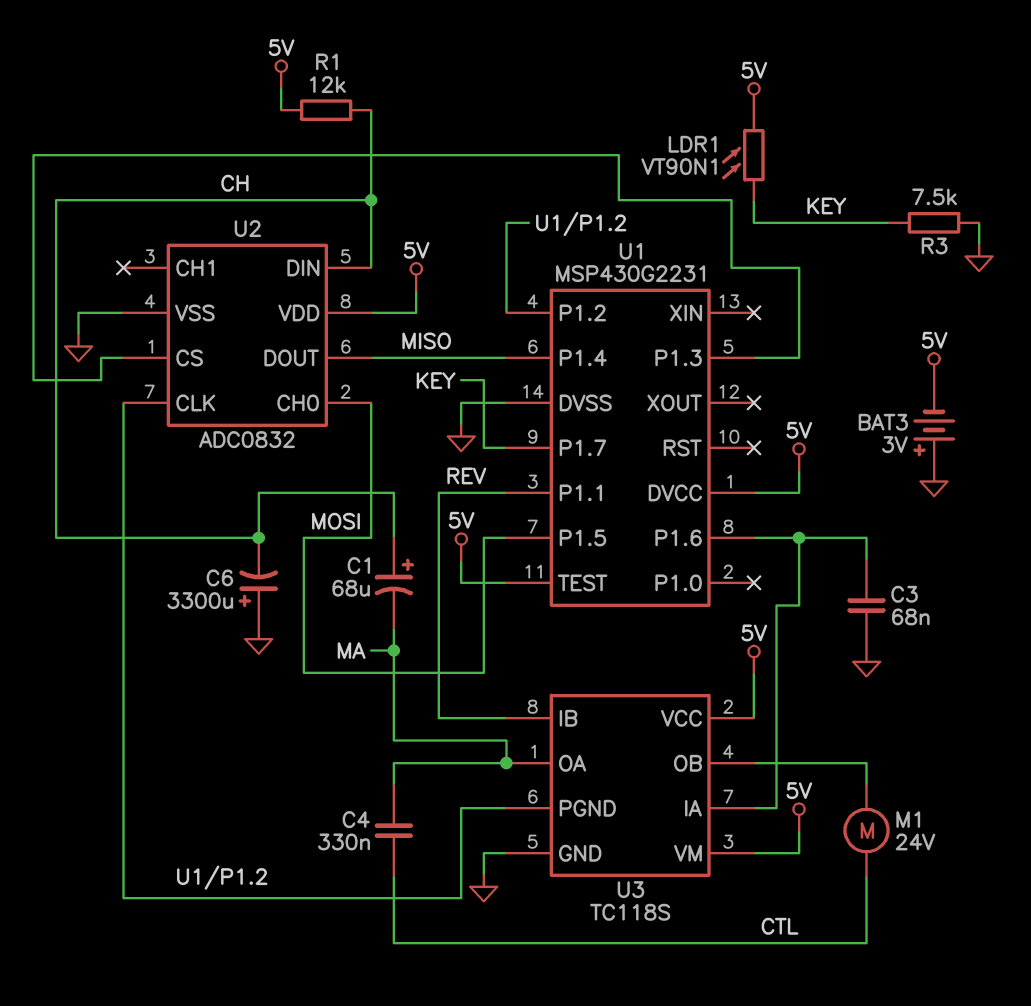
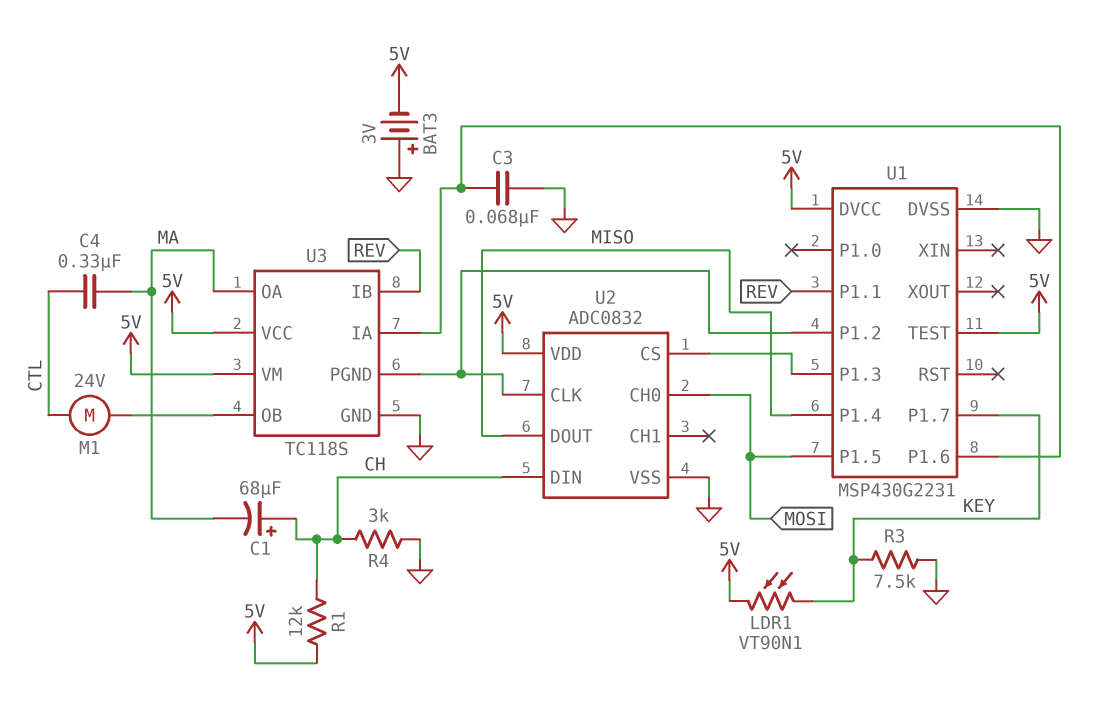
C6: 3300uF (plus GND, minus CH) -> none
R4: none -> 3k (CH, GND)

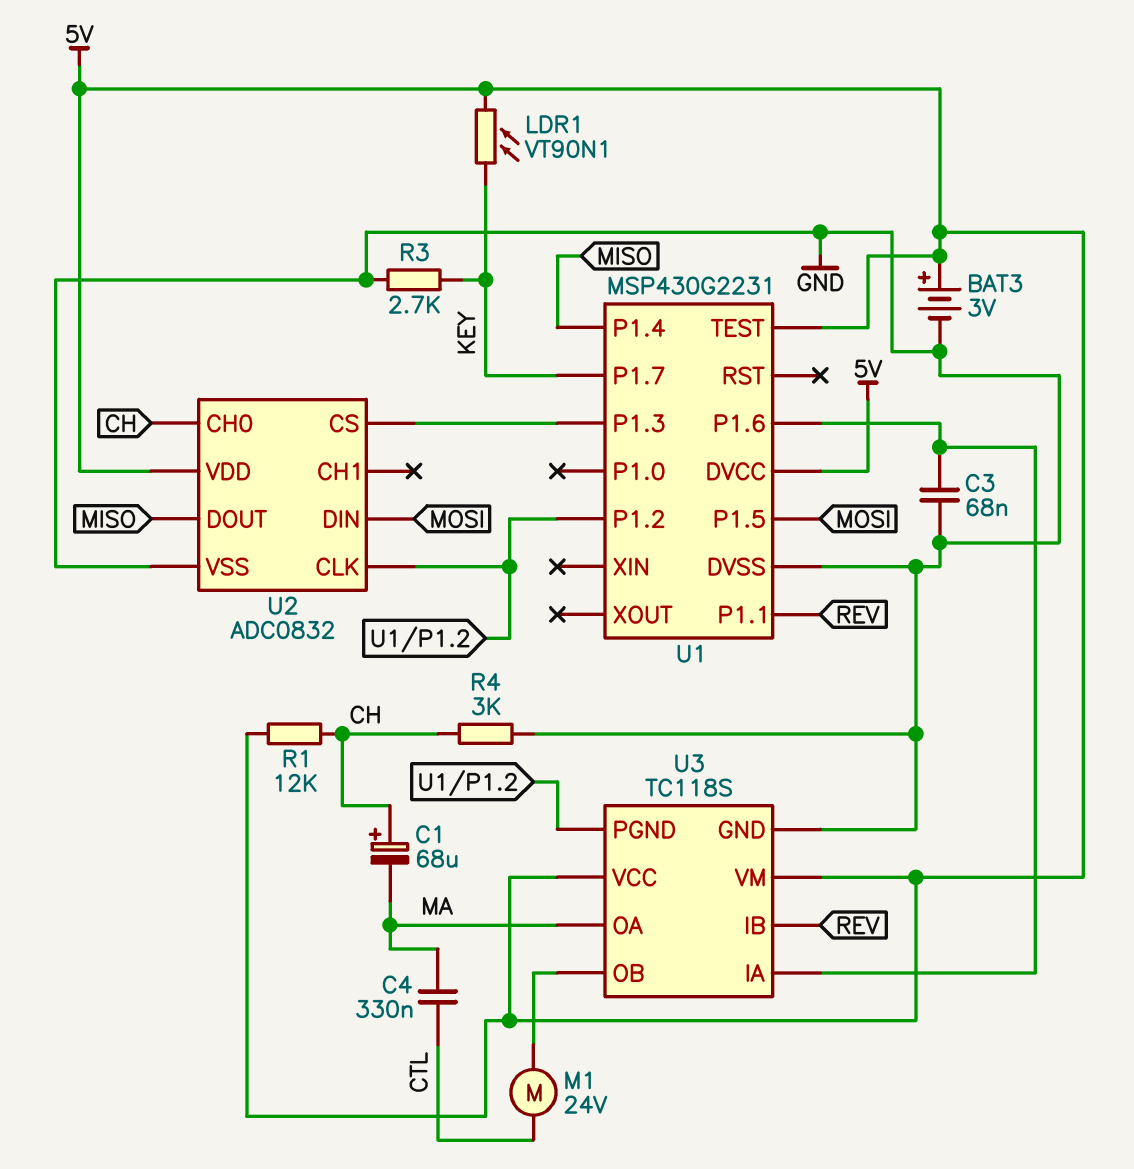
BAT3: 3V (plus GND, minus 5V) -> 3V (plus 5V, minus GND)
R3: 7.5k (GND, KEY) -> 2.7k (GND, KEY)
U2 pin CH0: MOSI -> CH
U2 pin DIN: CH -> MOSI

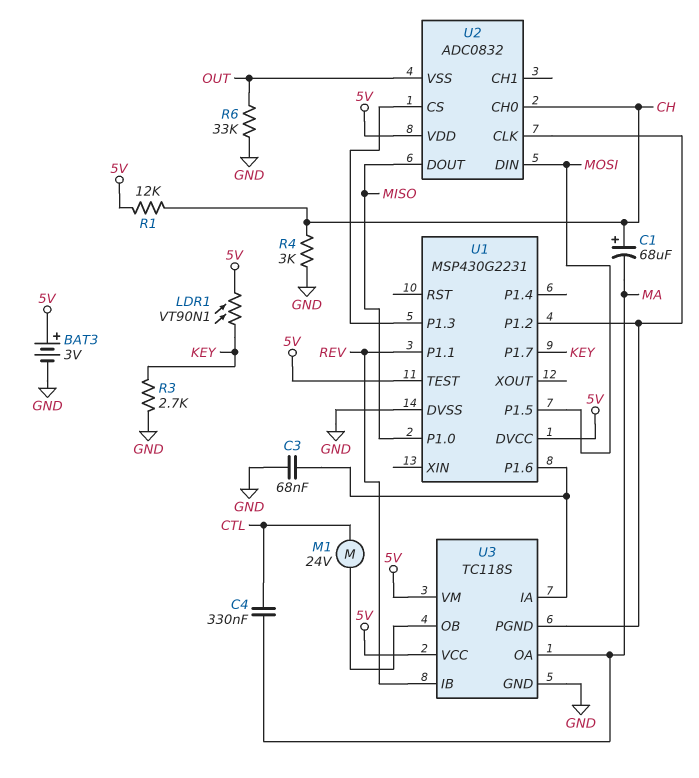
R6: none -> 33k (GND, OUT)
U1 pin P1.0: none -> MISO
U1 pin P1.4: MISO -> none
U2 pin VSS: GND -> OUT

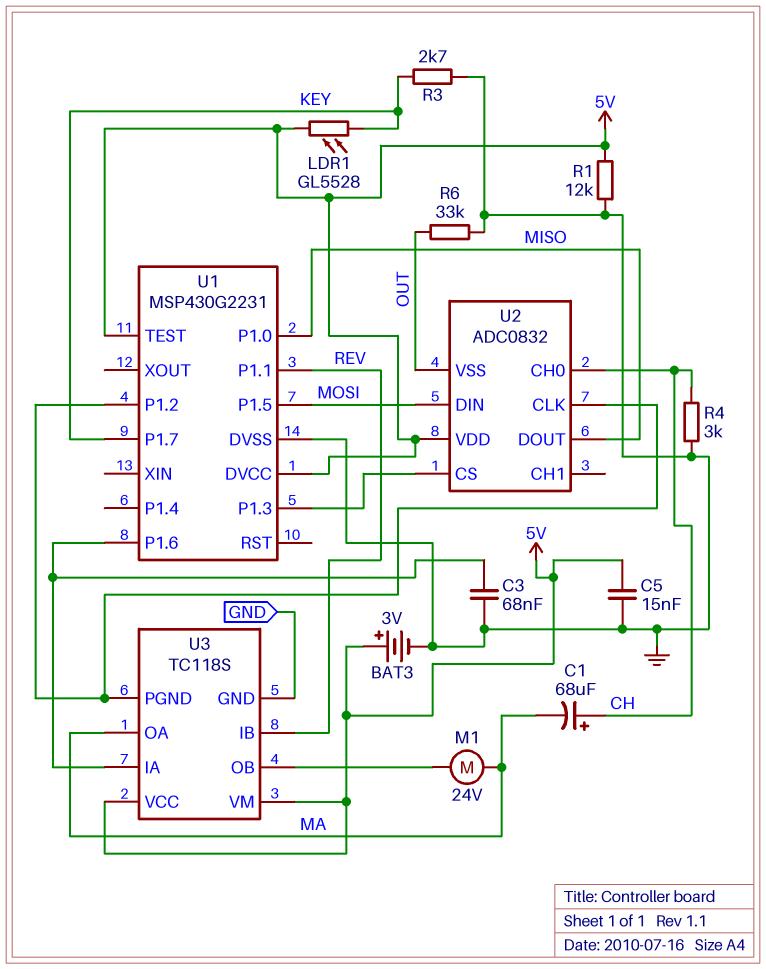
C4: 330nF (CTL, MA) -> none
C5: none -> 15nF (5V, GND)
LDR1: VT90N1 (5V, KEY) -> GL5528 (5V, KEY)
M1: motor 24V (CTL, U3/OB) -> motor 24V (MA, U3/OB)
R1: 12k (5V, CH) -> 12k (5V, GND)

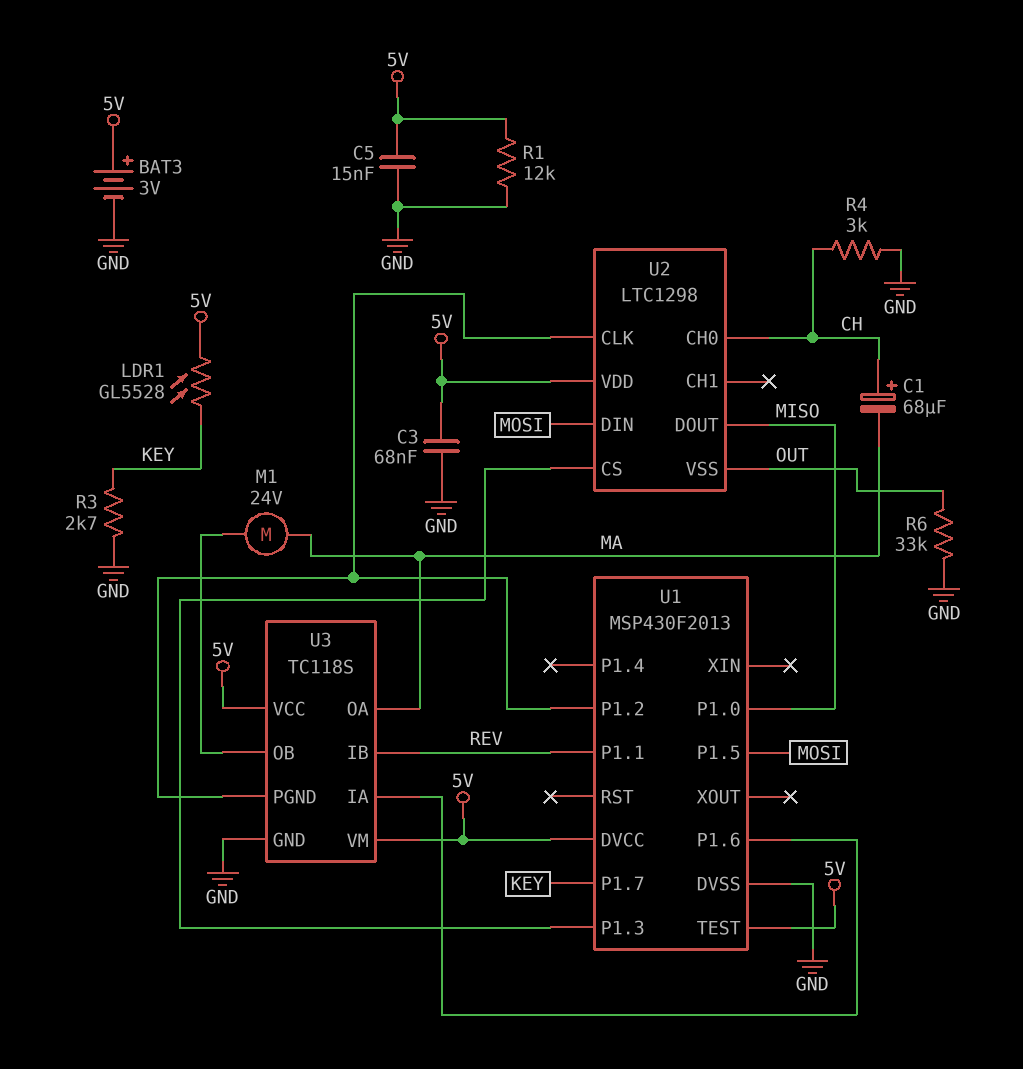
C3: 68nF (GND, U1/P1.6) -> 68nF (5V, GND)
U1: MSP430G2231 -> MSP430F2013
U2: ADC0832 -> LTC1298

